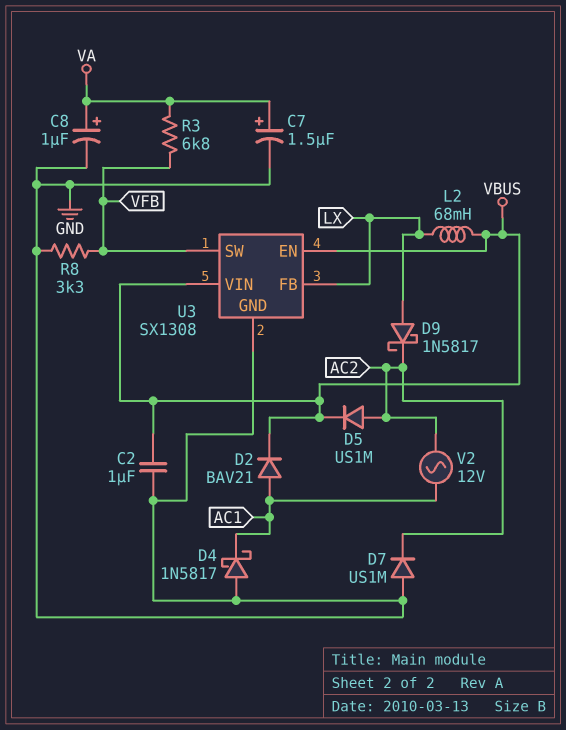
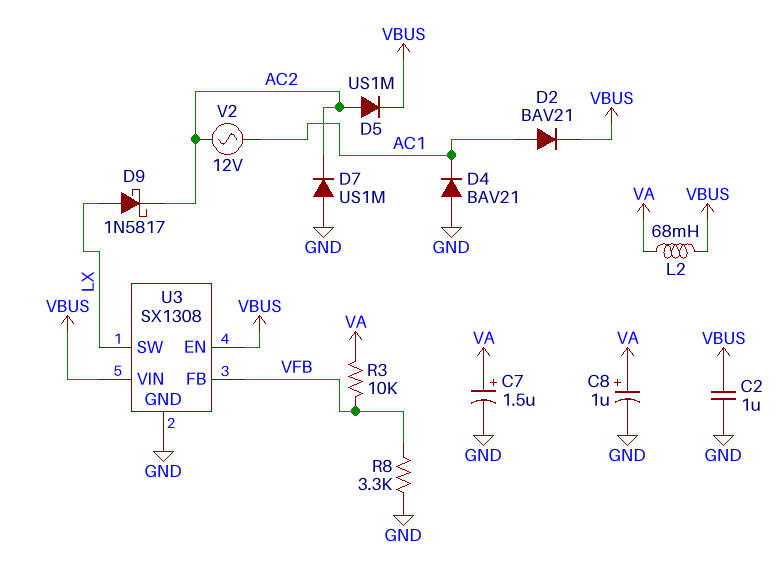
D4: schottky 1N5817 (A GND, K AC1) -> diode BAV21 (A GND, K AC1)
L2: 68mH (LX, VBUS) -> 68mH (VA, VBUS)
R3: 6.8k (VA, VFB) -> 10k (VA, VFB)
U3 pin FB: LX -> VFB
U3 pin SW: VFB -> LX

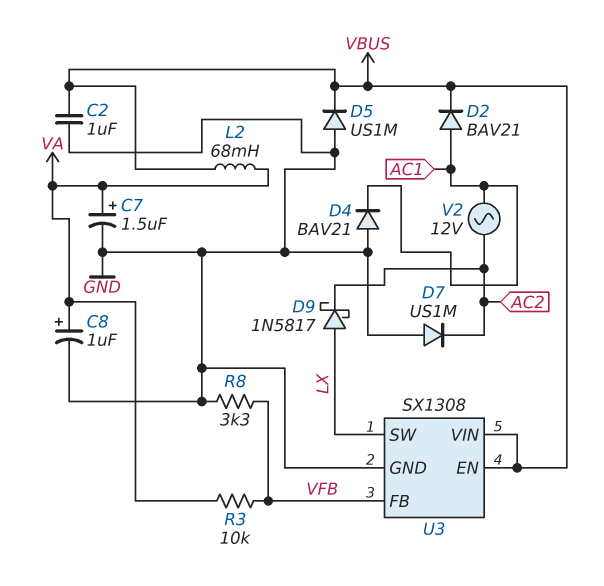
D5: diode US1M (A AC2, K VBUS) -> diode US1M (A GND, K VBUS)

